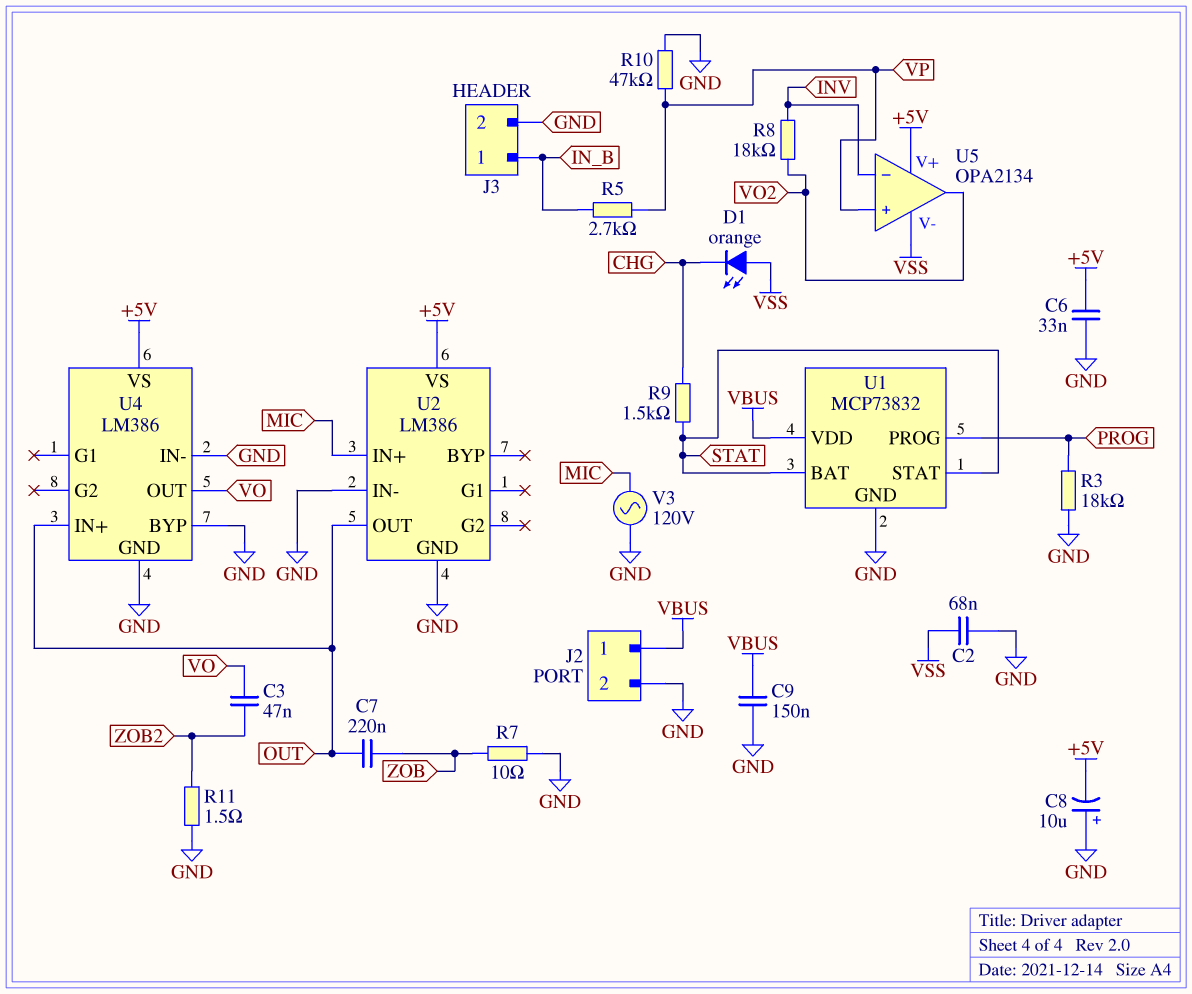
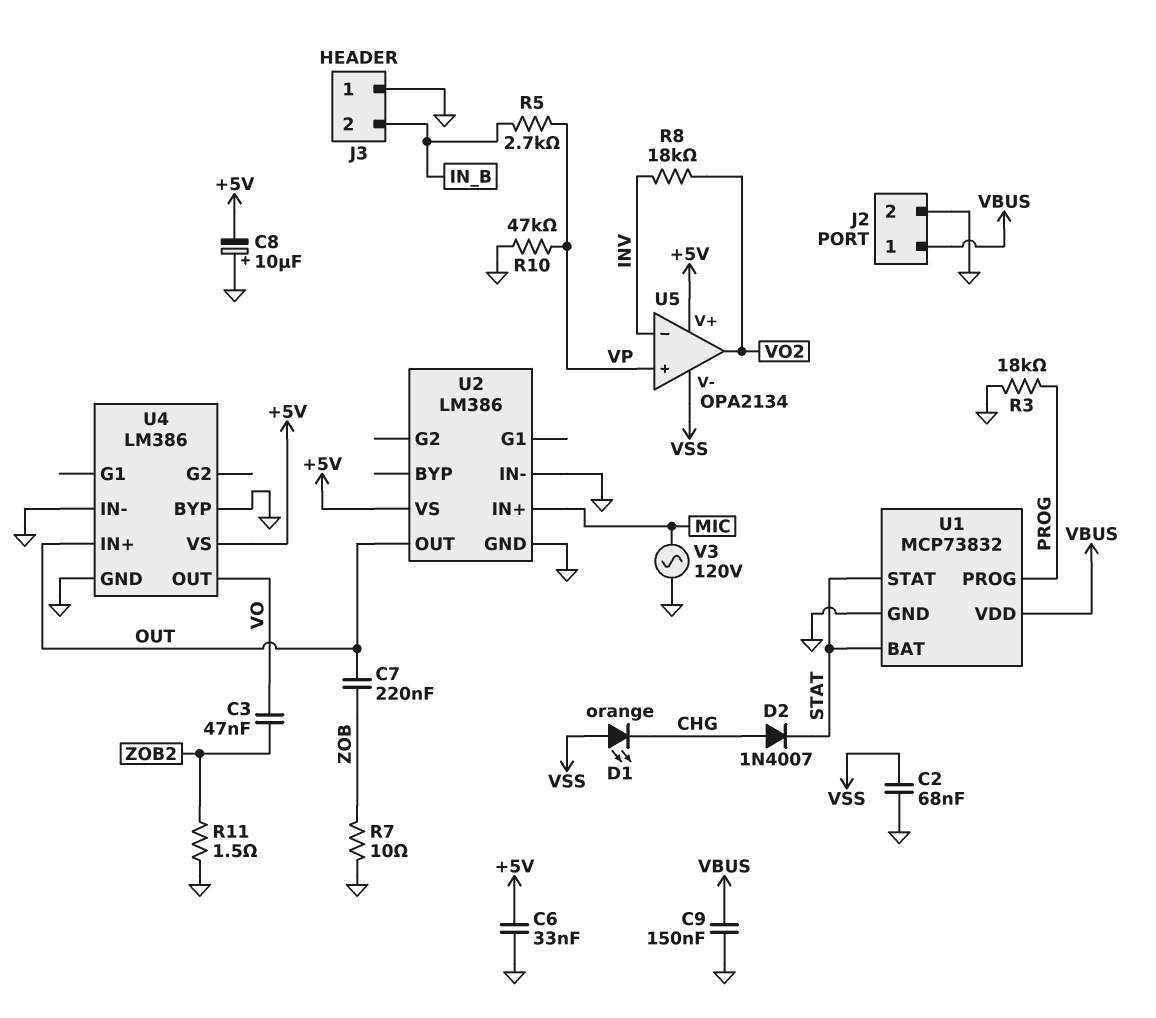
D2: none -> diode 1N4007 (A CHG, K STAT)
J3 pin 1: IN_B -> GND
J3 pin 2: GND -> IN_B
R9: 1.5k (CHG, STAT) -> none

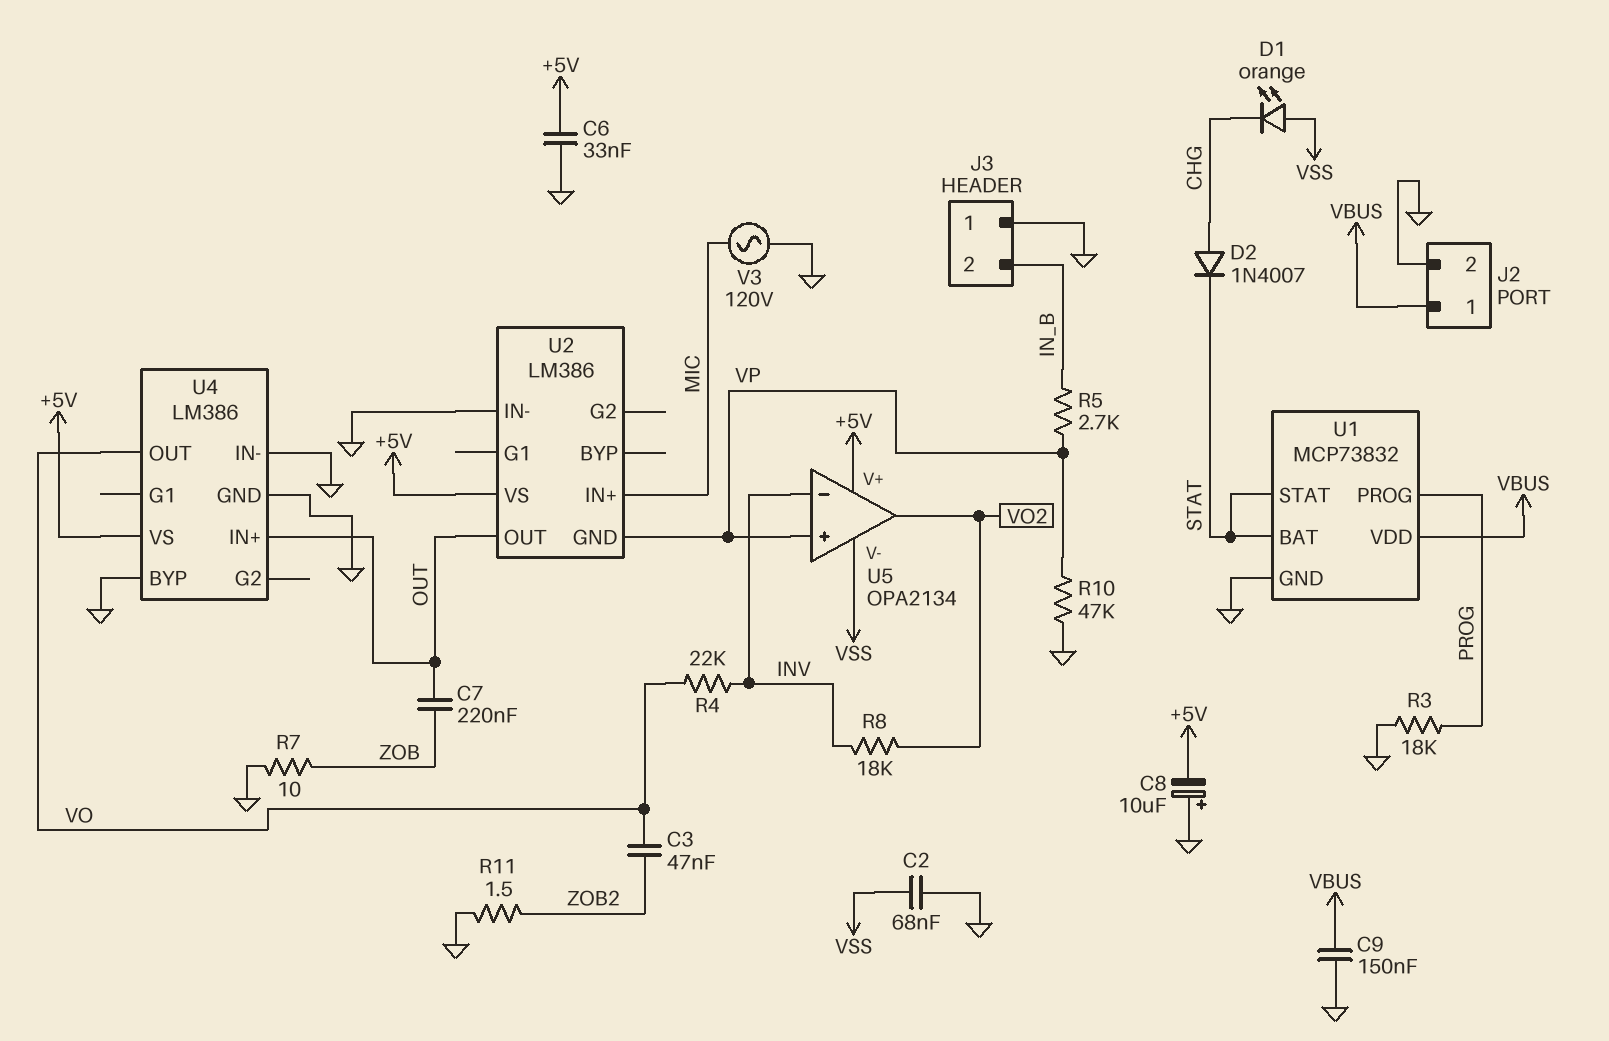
R4: none -> 22k (INV, VO)
U2 pin GND: GND -> VP

